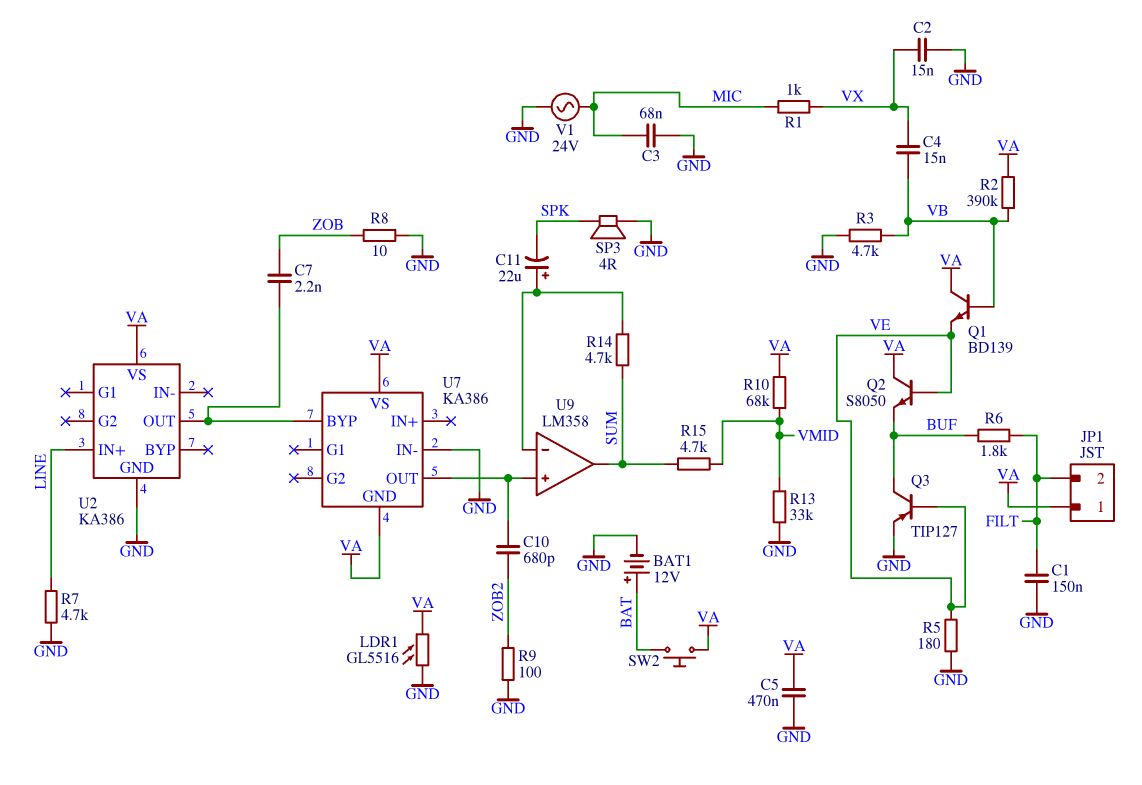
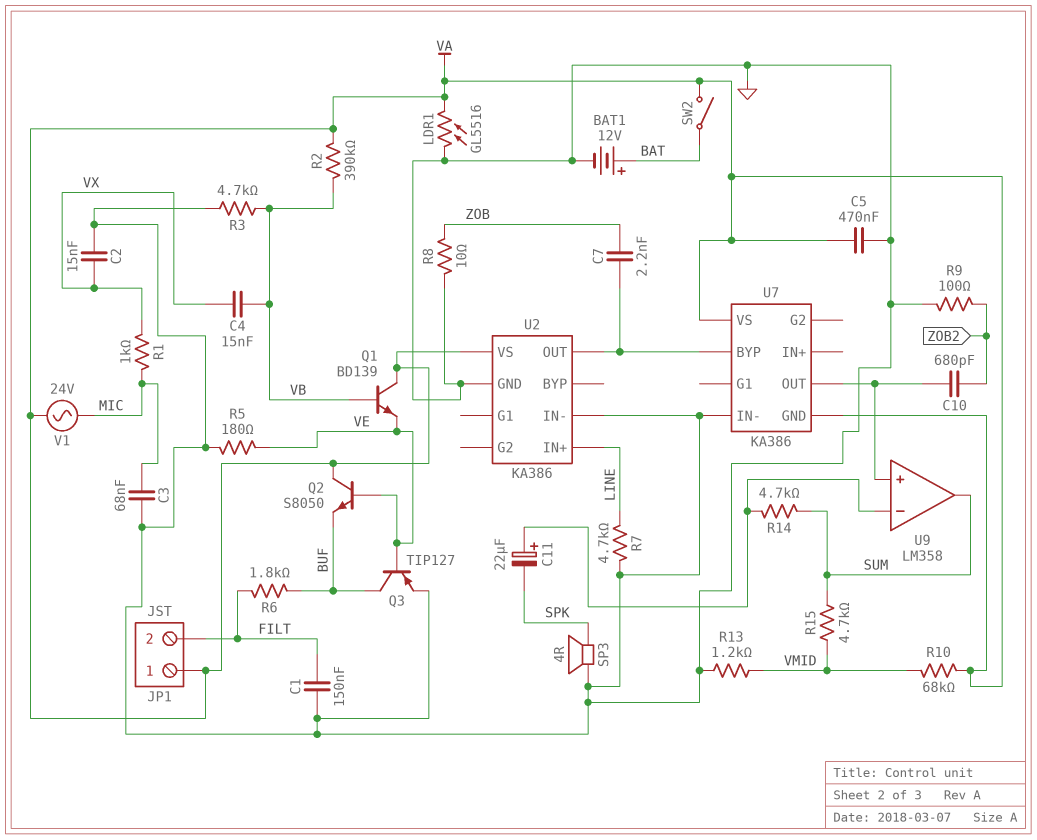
R13: 33k (GND, VMID) -> 1.2k (GND, VMID)
SW2: button (BAT, VA) -> switch (BAT, VA)
U2 pin IN-: none -> GND
V1: AC 24V (GND, MIC) -> AC 24V (MIC, VA)

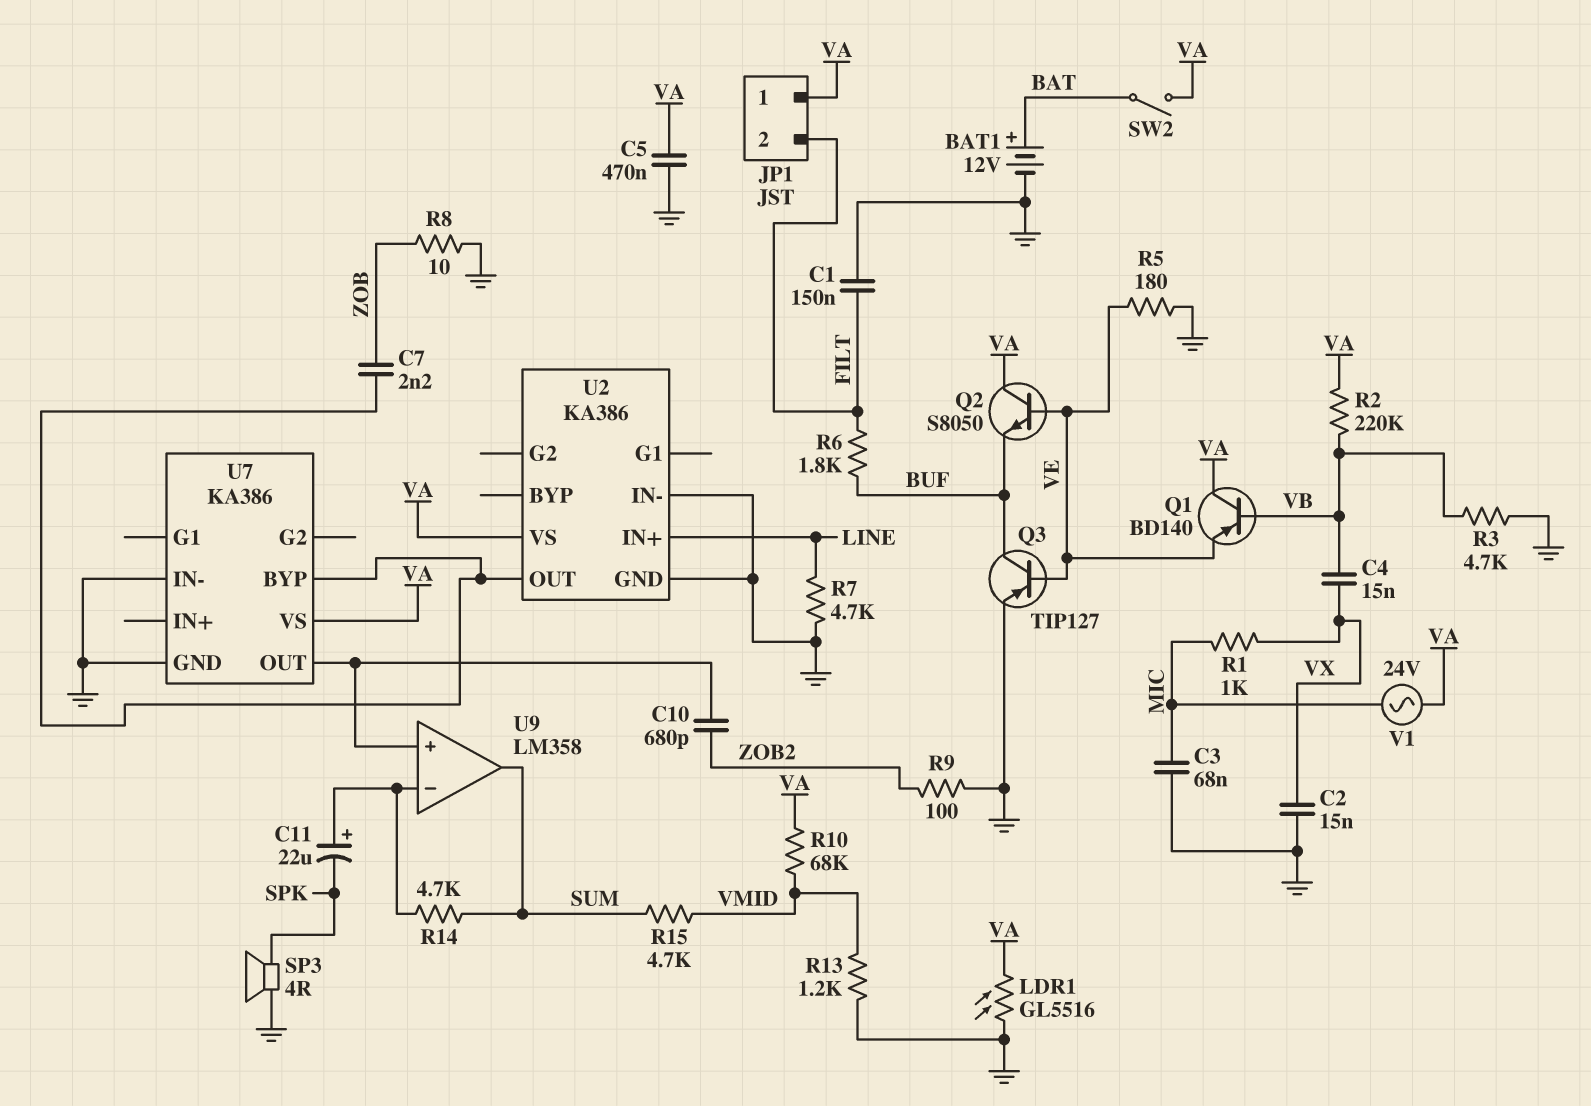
Q1: NPN BD139 (B VB, C VA, E VE) -> PNP BD140 (B VB, C VA, E VE)
R2: 390k (VA, VB) -> 220k (VA, VB)
U7 pin GND: VA -> GND

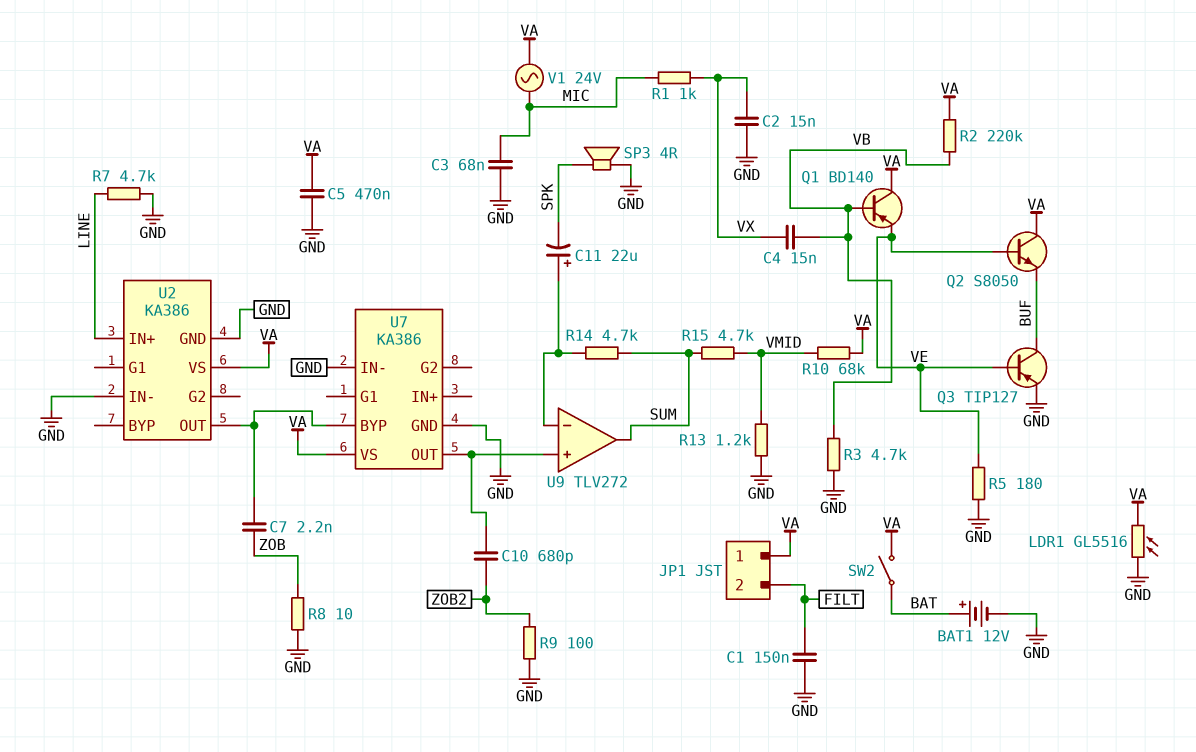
R6: 1.8k (BUF, FILT) -> none
U9: LM358 -> TLV272

